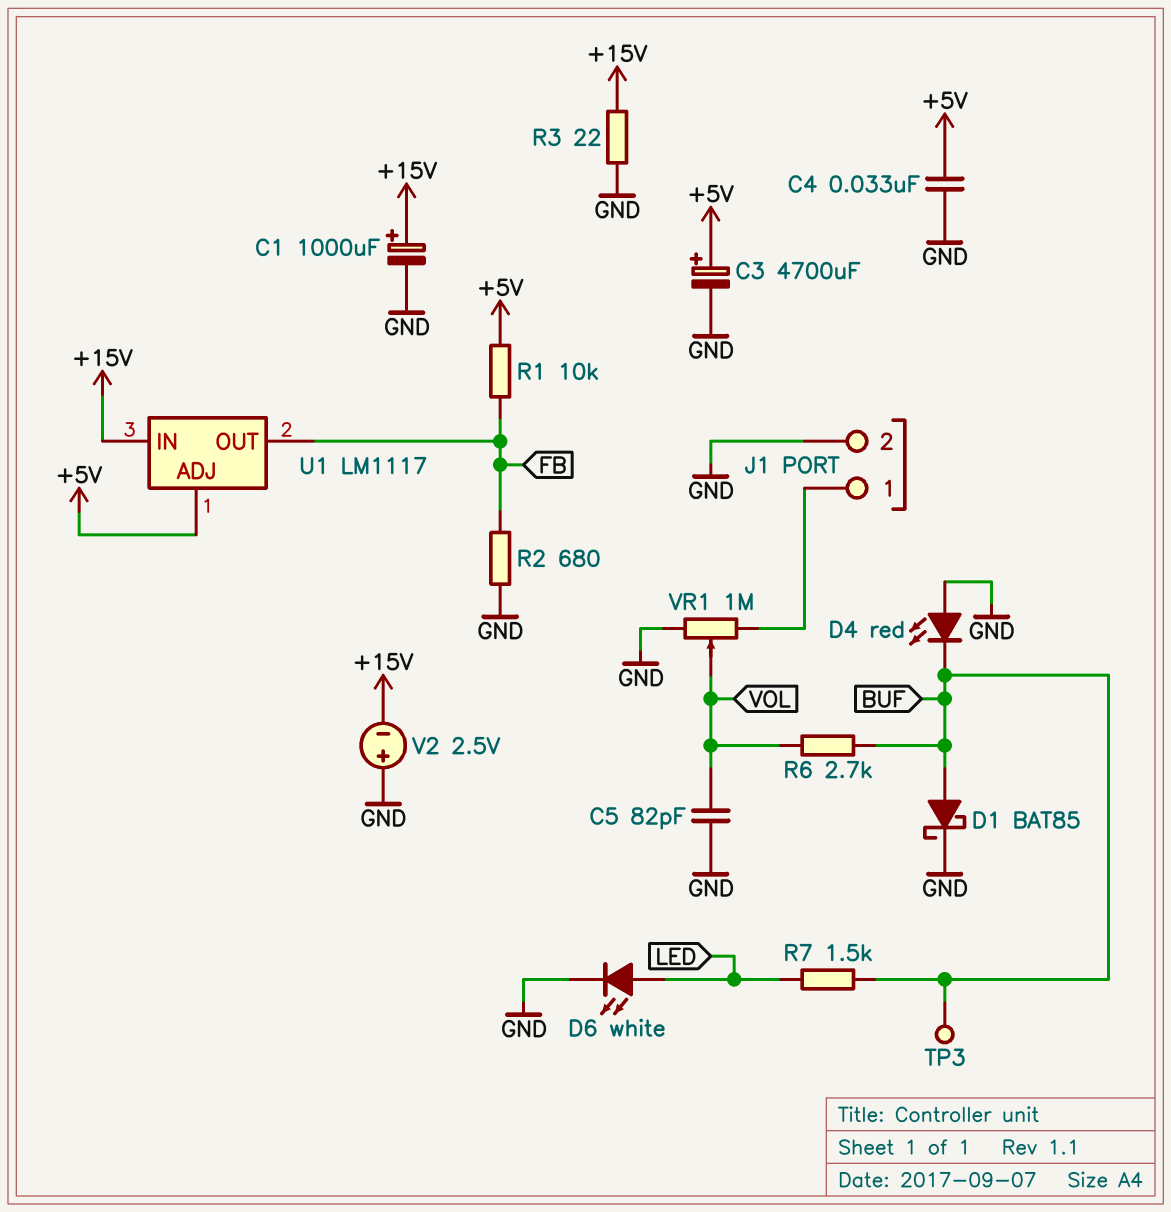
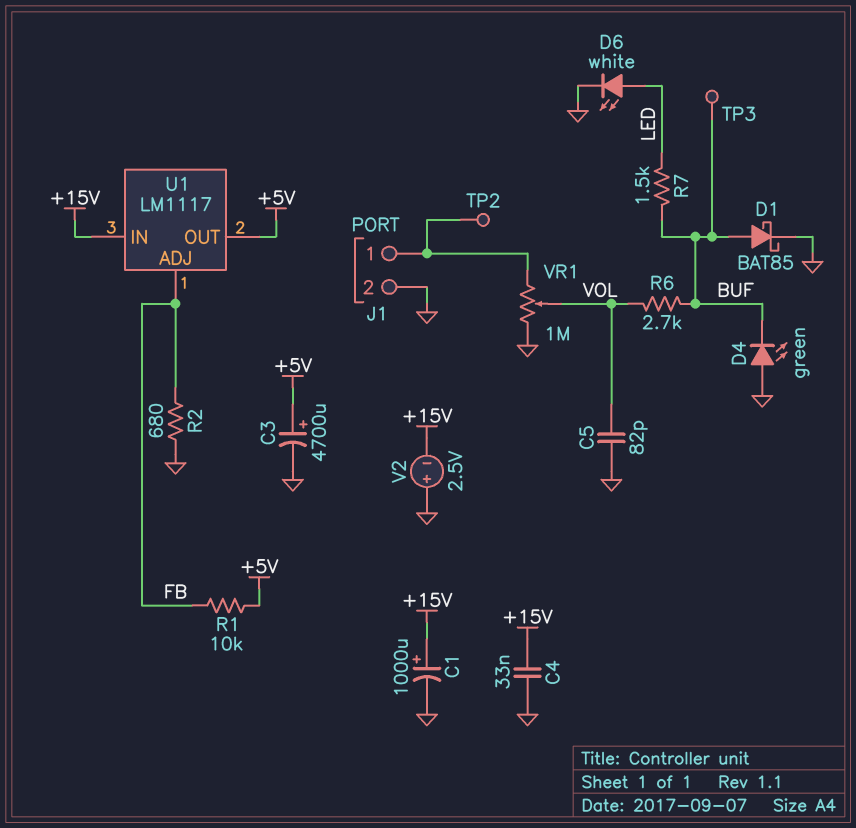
C4: 33nF (+5V, GND) -> 33nF (+15V, GND)
D4: LED red (A GND, K BUF) -> LED green (A GND, K BUF)
R3: 22 (+15V, GND) -> none
TP2: none -> test point (J1/1)
U1 pin ADJ: +5V -> FB
U1 pin OUT: FB -> +5V

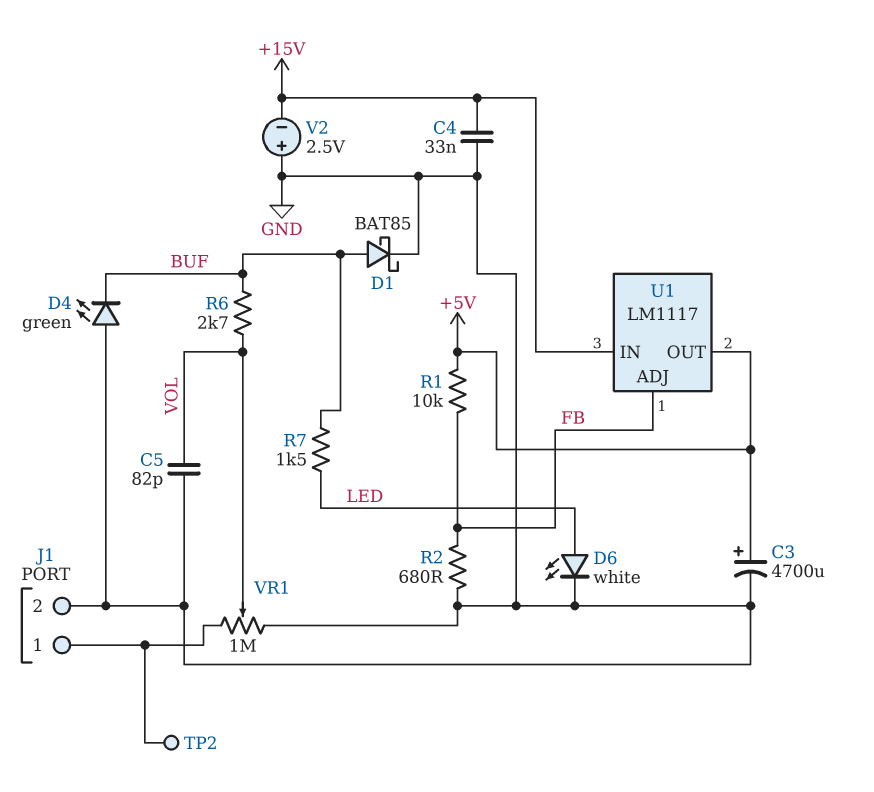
C1: 1000uF (plus +15V, minus GND) -> none
TP3: test point (BUF) -> none

